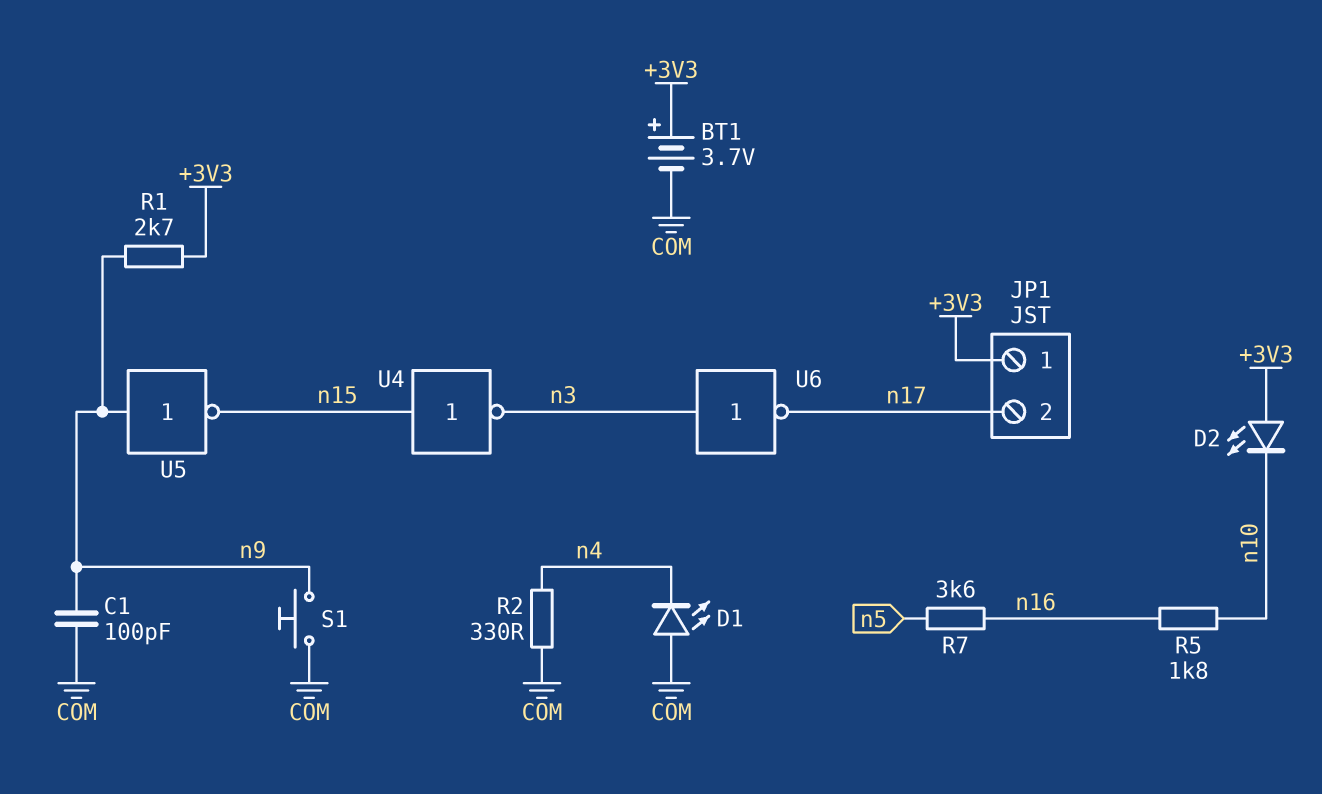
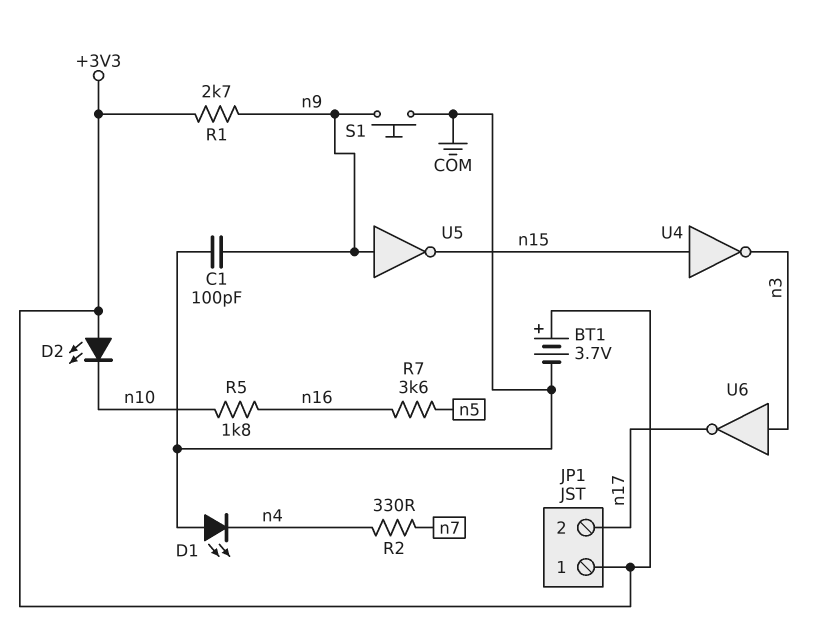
R2: 330 (COM, n4) -> 330 (n4, n7)

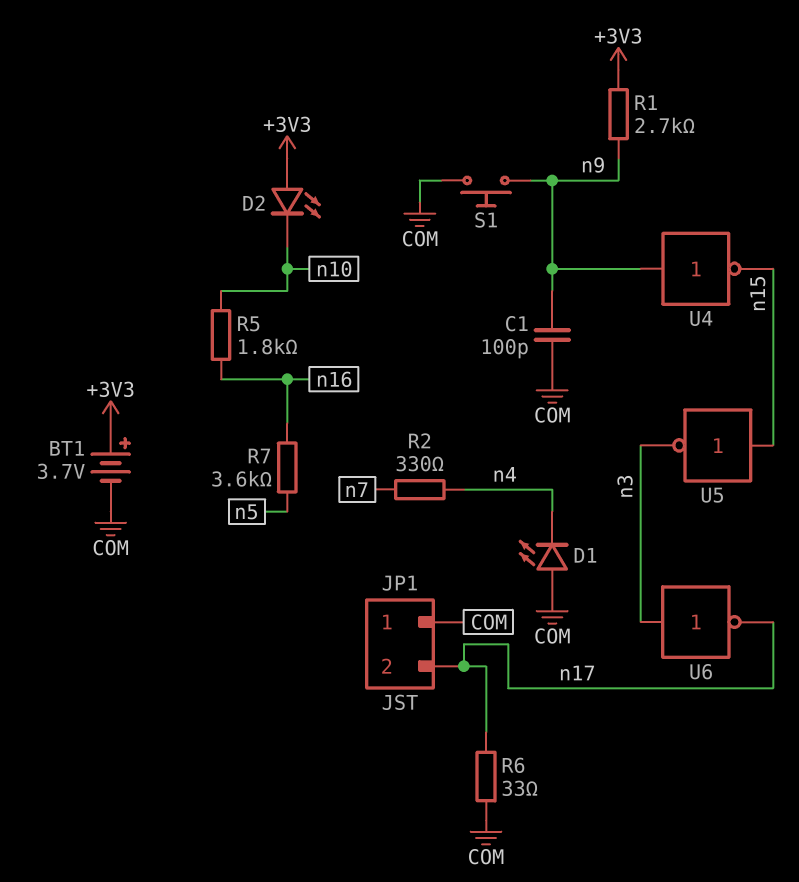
JP1 pin 1: +3V3 -> COM
R6: none -> 33 (COM, n17)
U4: NOT (in n15, out n3) -> NOT (in n9, out n15)
U5: NOT (in n9, out n15) -> NOT (in n15, out n3)

